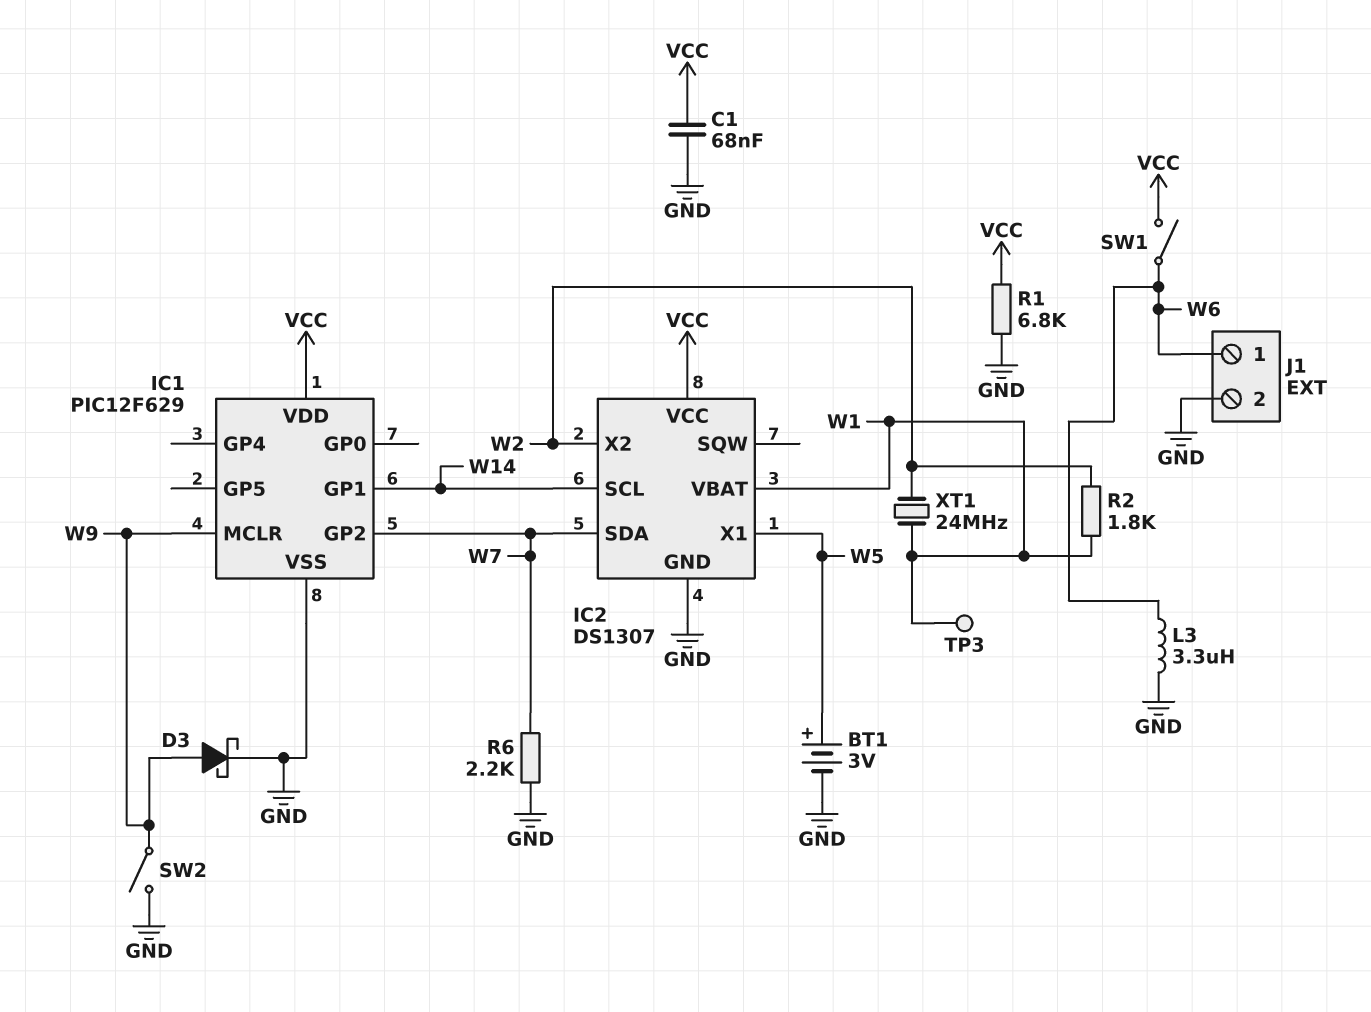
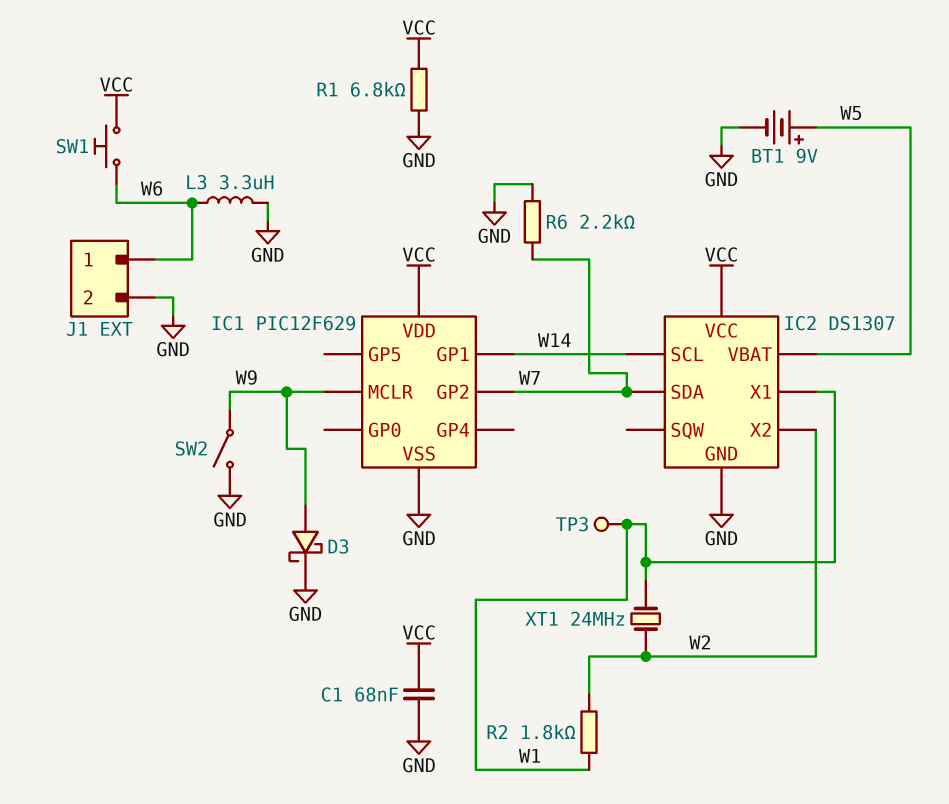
BT1: 3V (plus W5, minus GND) -> 9V (plus W5, minus GND)
IC2 pin VBAT: W1 -> W5
IC2 pin X1: W5 -> W1
SW1: switch (VCC, W6) -> button (VCC, W6)

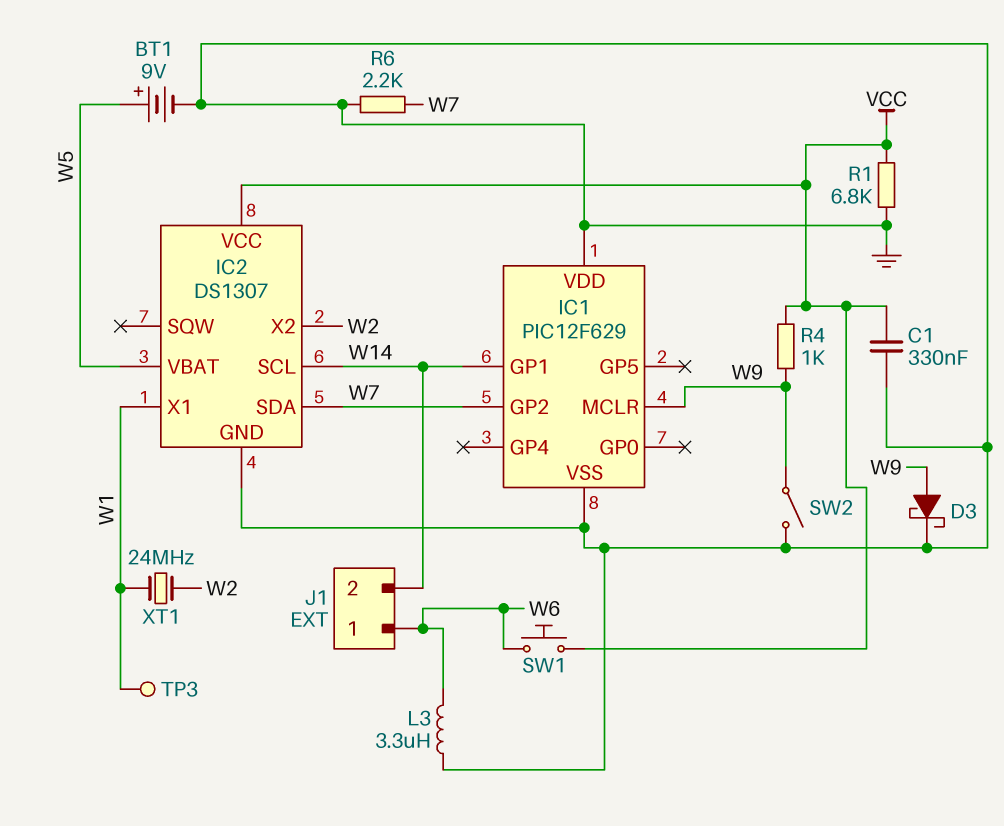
C1: 68nF (GND, VCC) -> 330nF (GND, VCC)
IC1 pin VDD: VCC -> GND
J1 pin 2: GND -> W14
R2: 1.8k (W1, W2) -> none
R4: none -> 1k (VCC, W9)

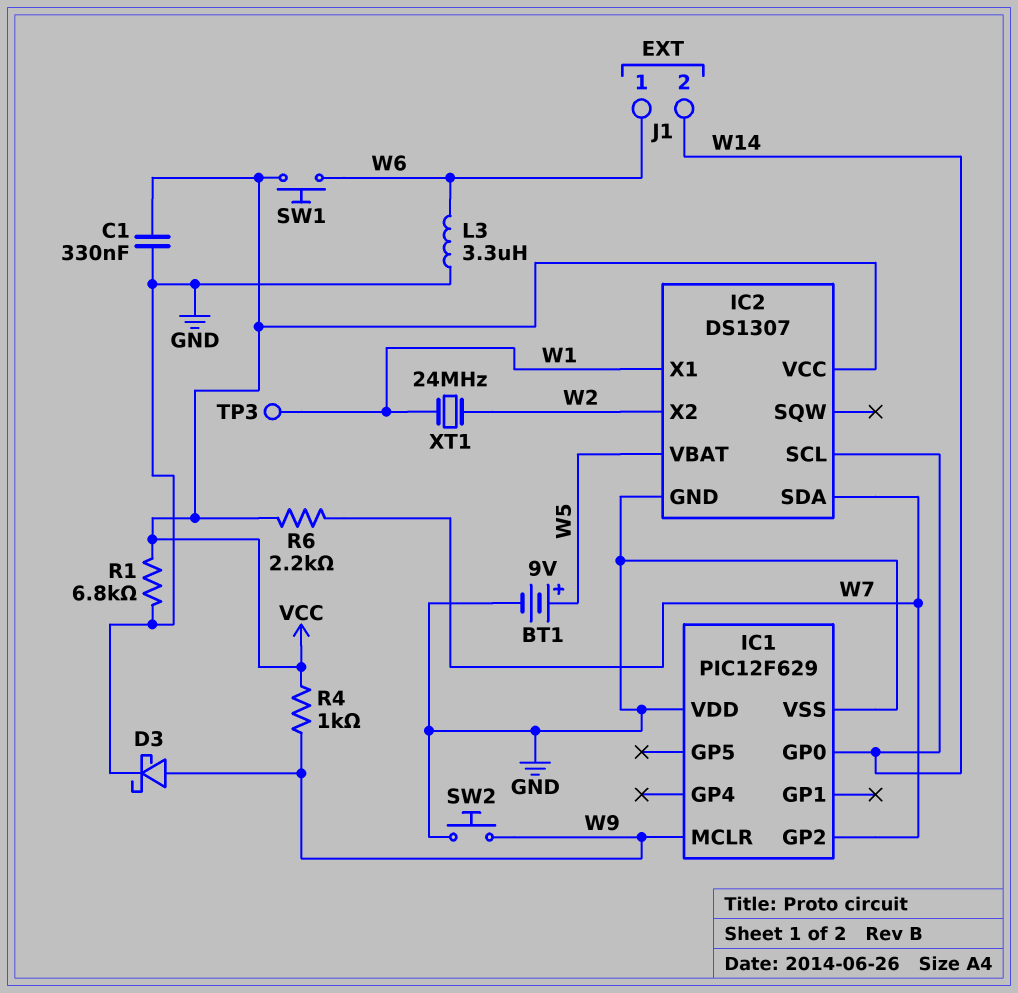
IC1 pin GP0: none -> W14
IC1 pin GP1: W14 -> none
R6: 2.2k (GND, W7) -> 2.2k (VCC, W7)
SW2: switch (GND, W9) -> button (GND, W9)

